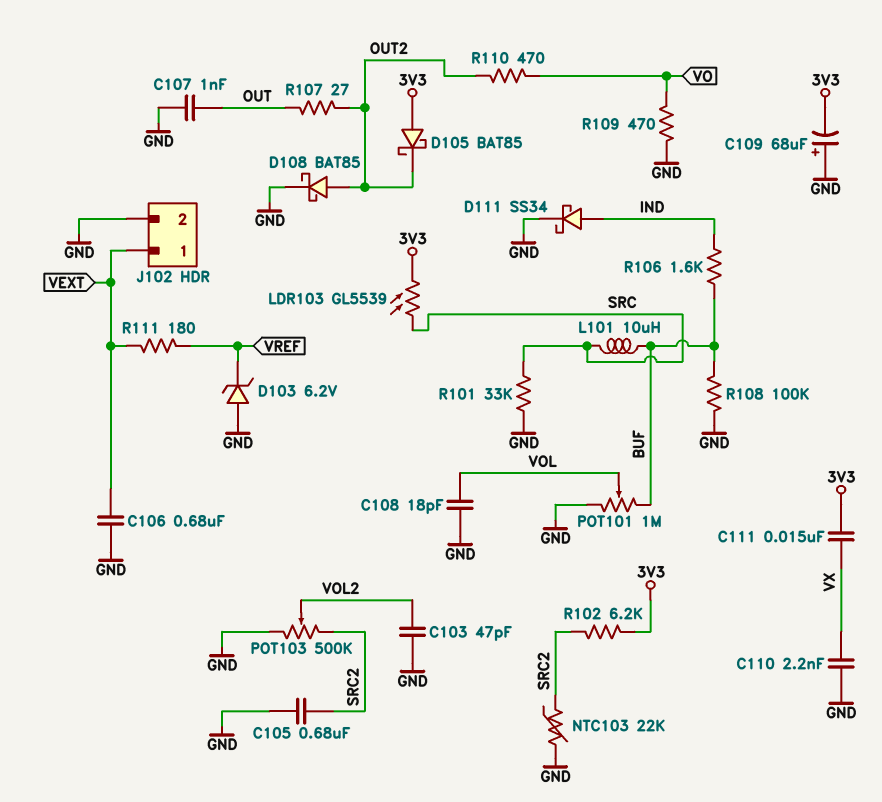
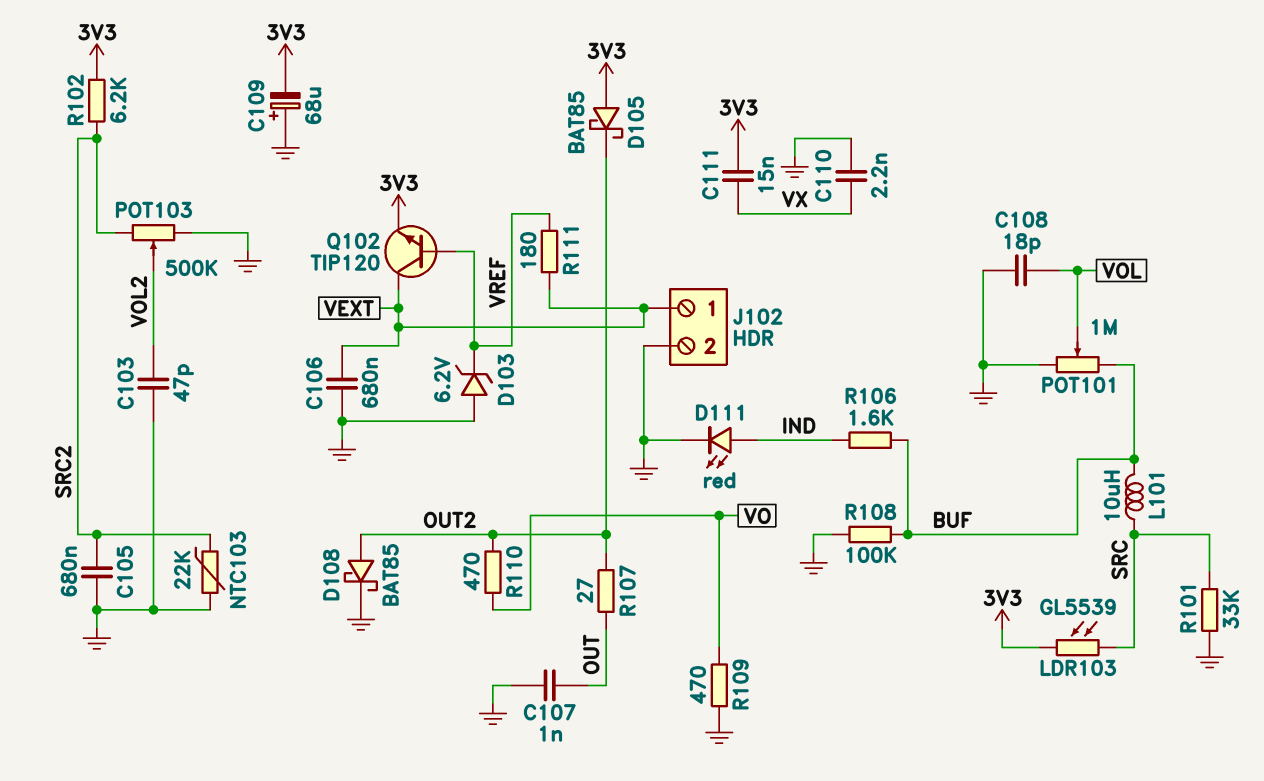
D111: schottky SS34 (A IND, K GND) -> LED red (A IND, K GND)
Q102: none -> NPN TIP120 (B VREF, C VEXT, E 3V3)

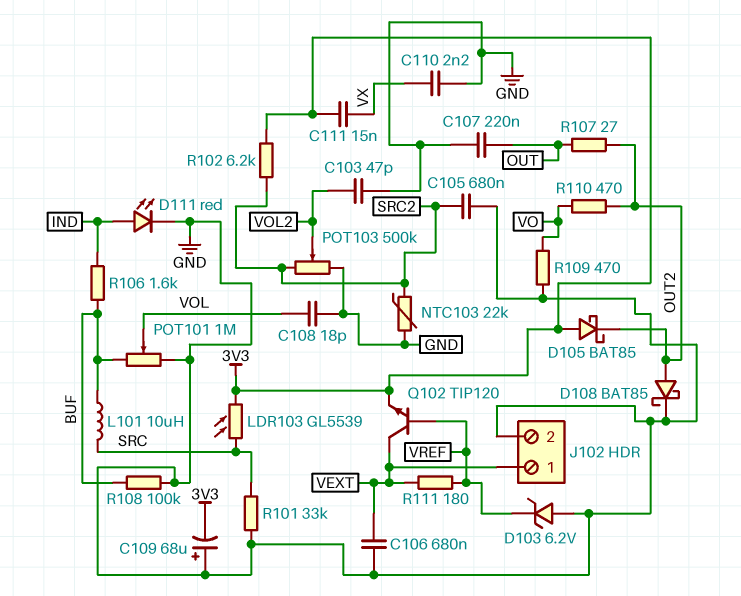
C107: 1nF (GND, OUT) -> 220nF (GND, OUT)

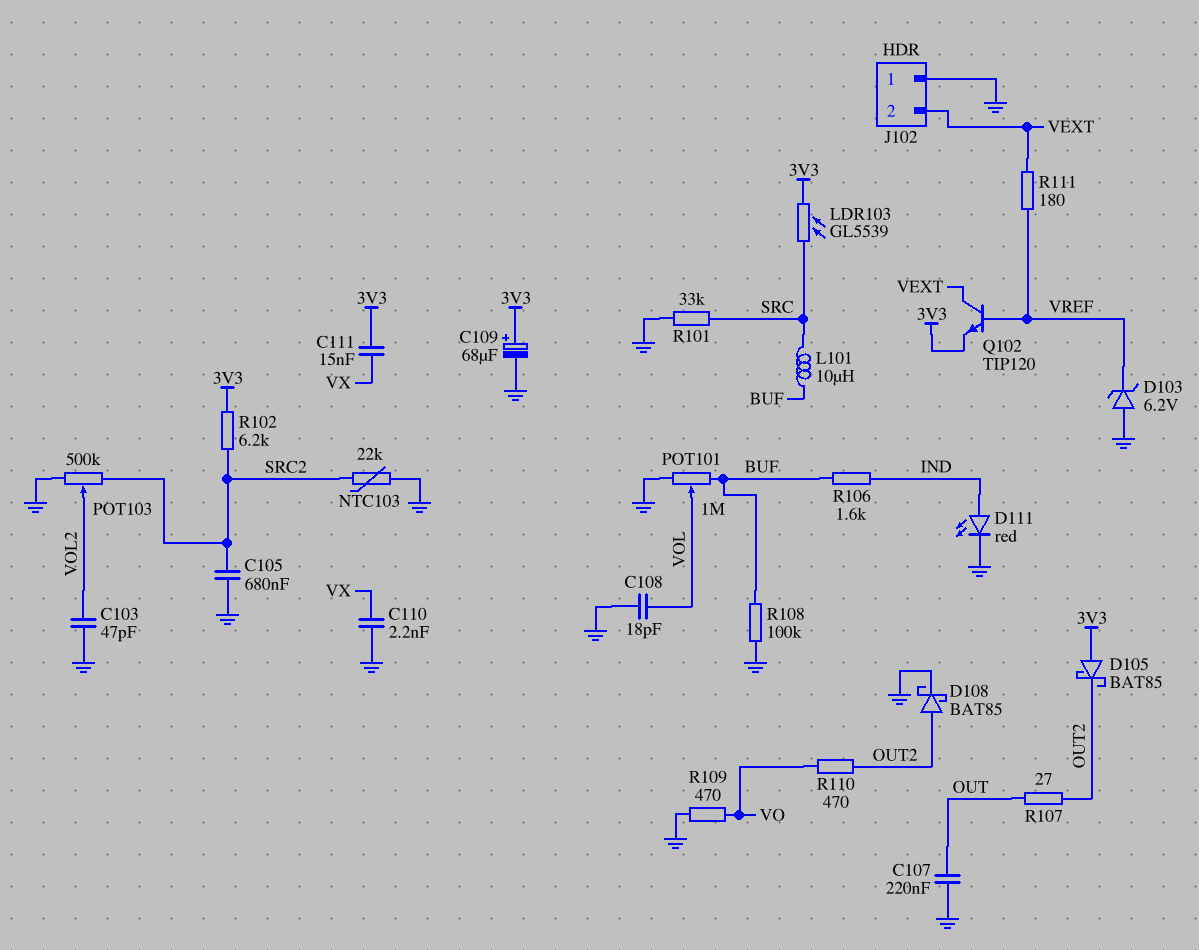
C106: 680nF (GND, VEXT) -> none
C109: 68uF (plus GND, minus 3V3) -> 68uF (plus 3V3, minus GND)
J102 pin 1: VEXT -> GND
J102 pin 2: GND -> VEXT

